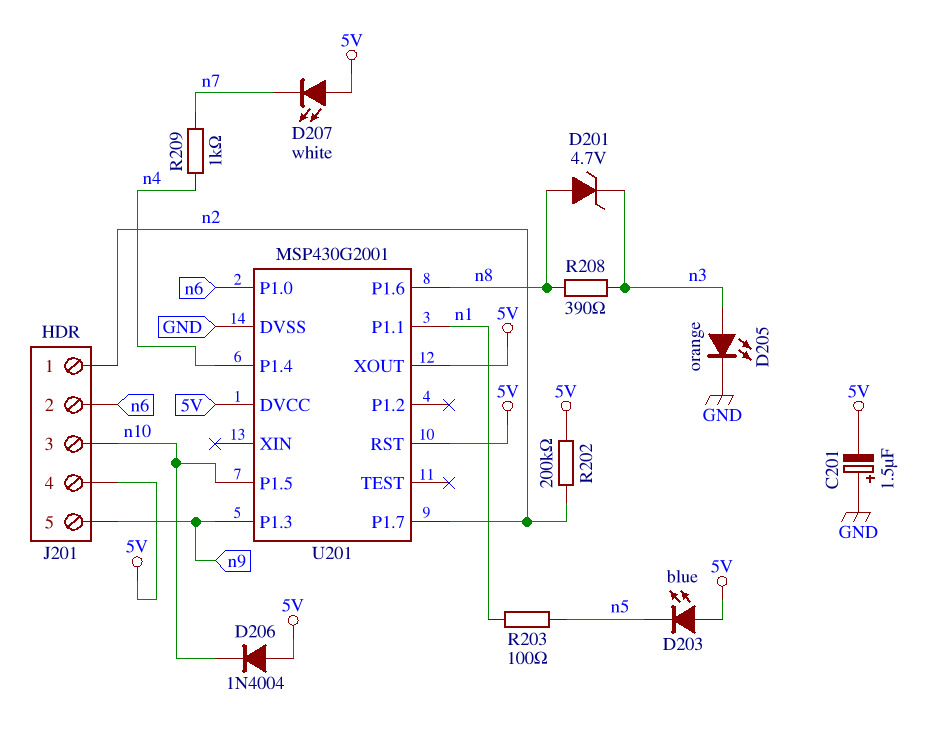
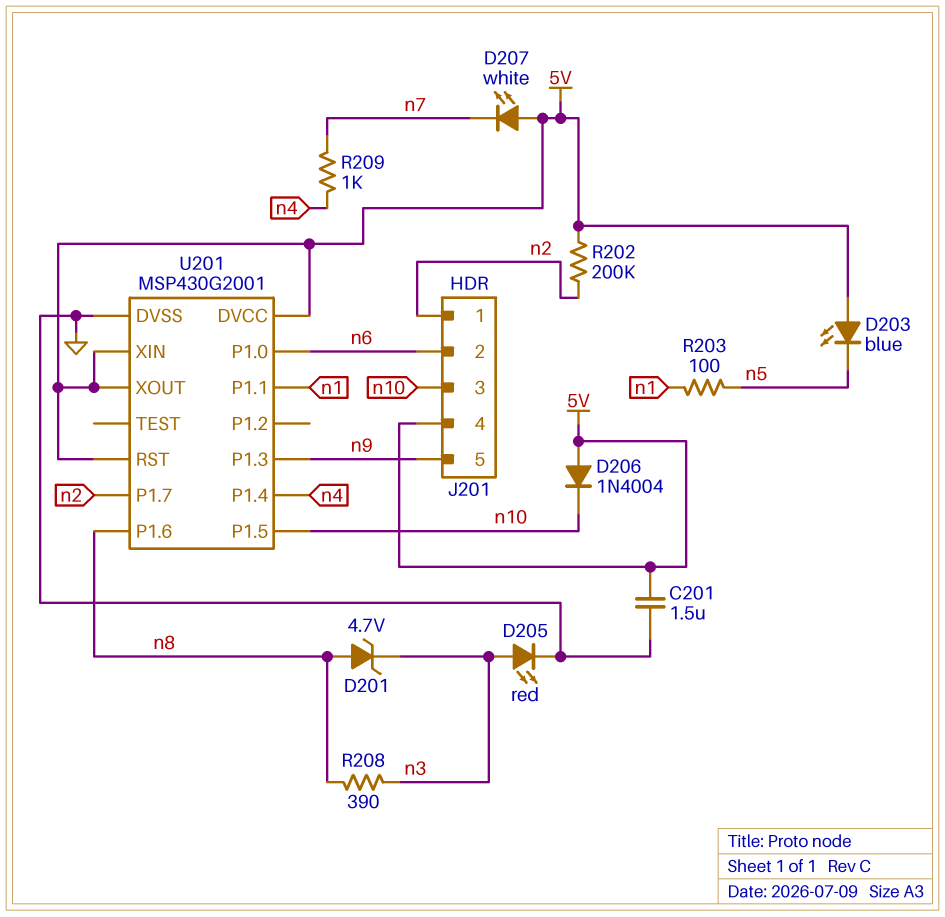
C201: 1.5uF (plus GND, minus 5V) -> 1.5uF (5V, GND)
D205: LED orange (A n3, K GND) -> LED red (A n3, K GND)
U201 pin XIN: none -> 5V

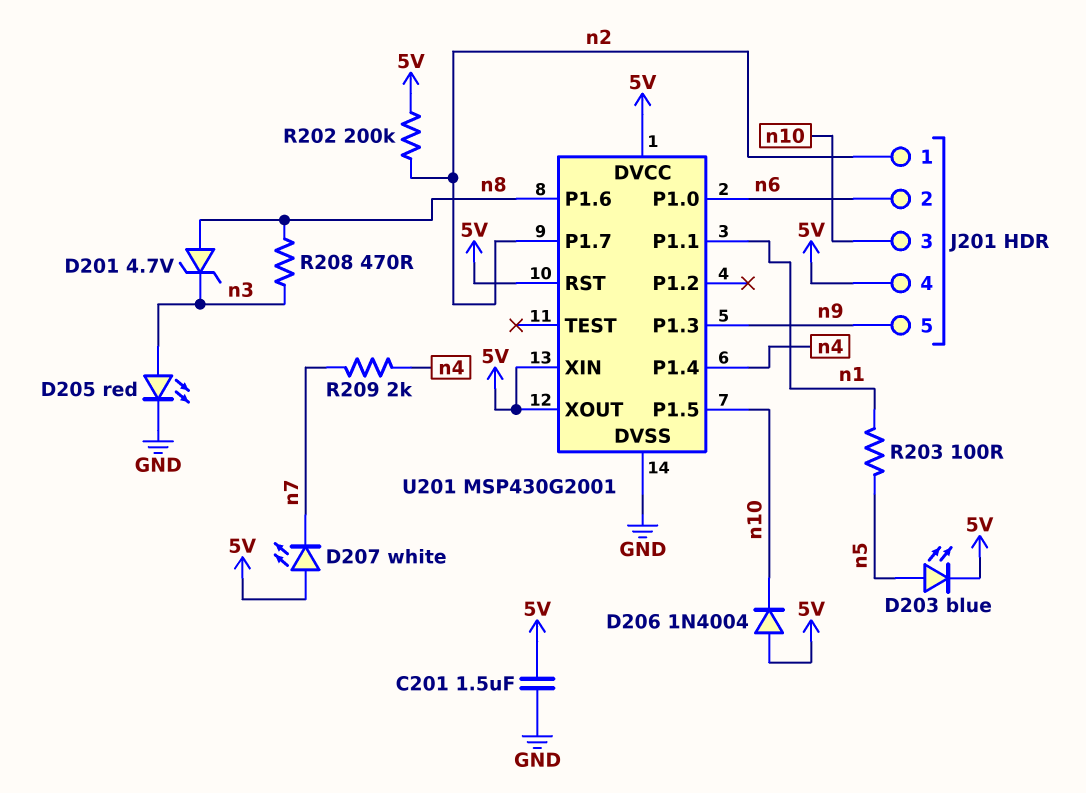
D203: LED blue (A 5V, K n5) -> LED blue (A n5, K 5V)
R208: 390 (n3, n8) -> 470 (n3, n8)
R209: 1k (n4, n7) -> 2k (n4, n7)

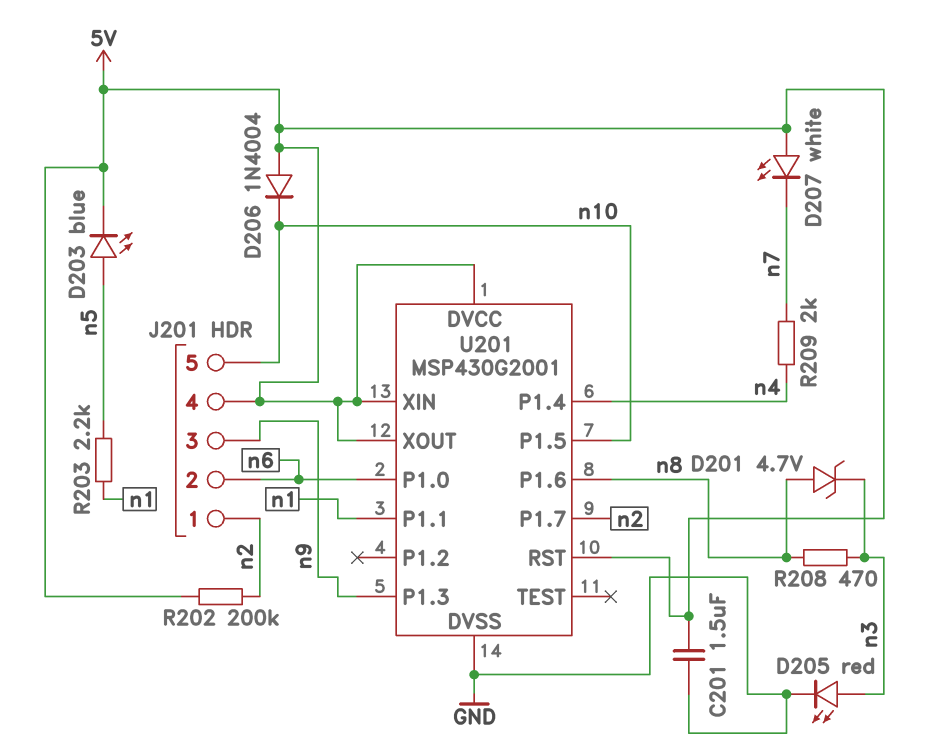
J201 pin 3: n10 -> n9
J201 pin 5: n9 -> n10
R203: 100 (n1, n5) -> 2.2k (n1, n5)

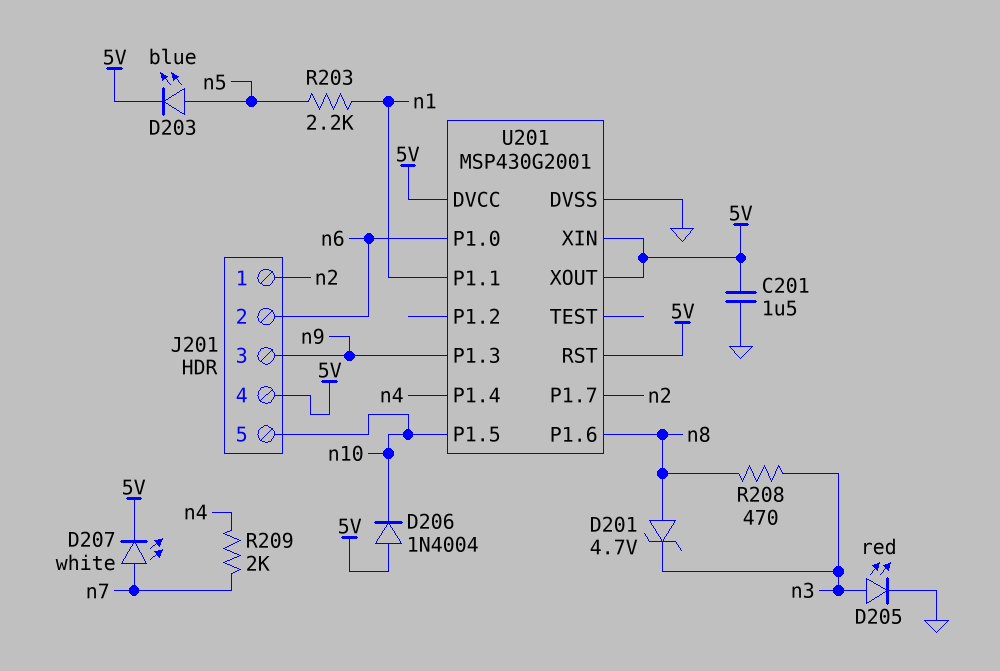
D207: LED white (A 5V, K n7) -> LED white (A n7, K 5V)
R202: 200k (5V, n2) -> none

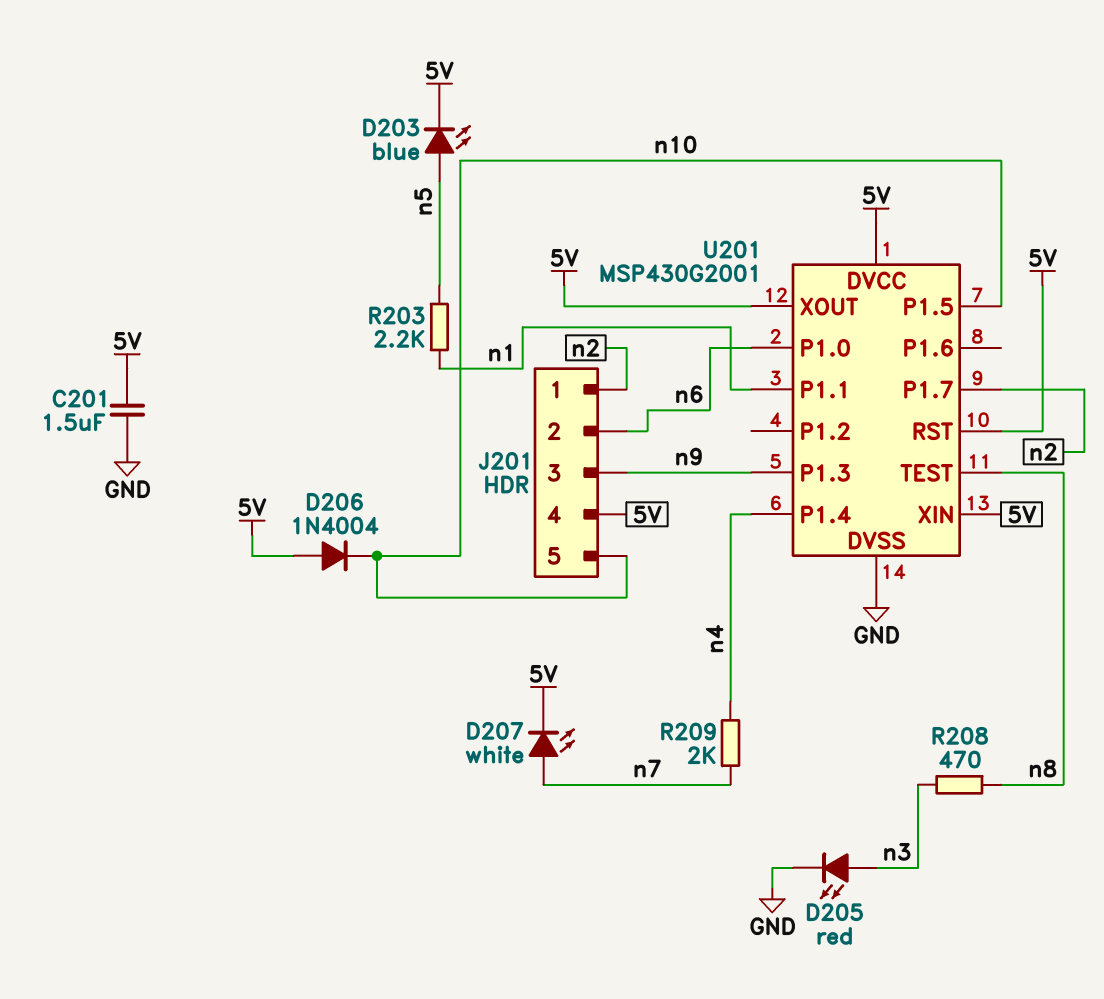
D201: zener 4.7V (A n8, K n3) -> none
U201 pin P1.6: n8 -> none
U201 pin TEST: none -> n8

